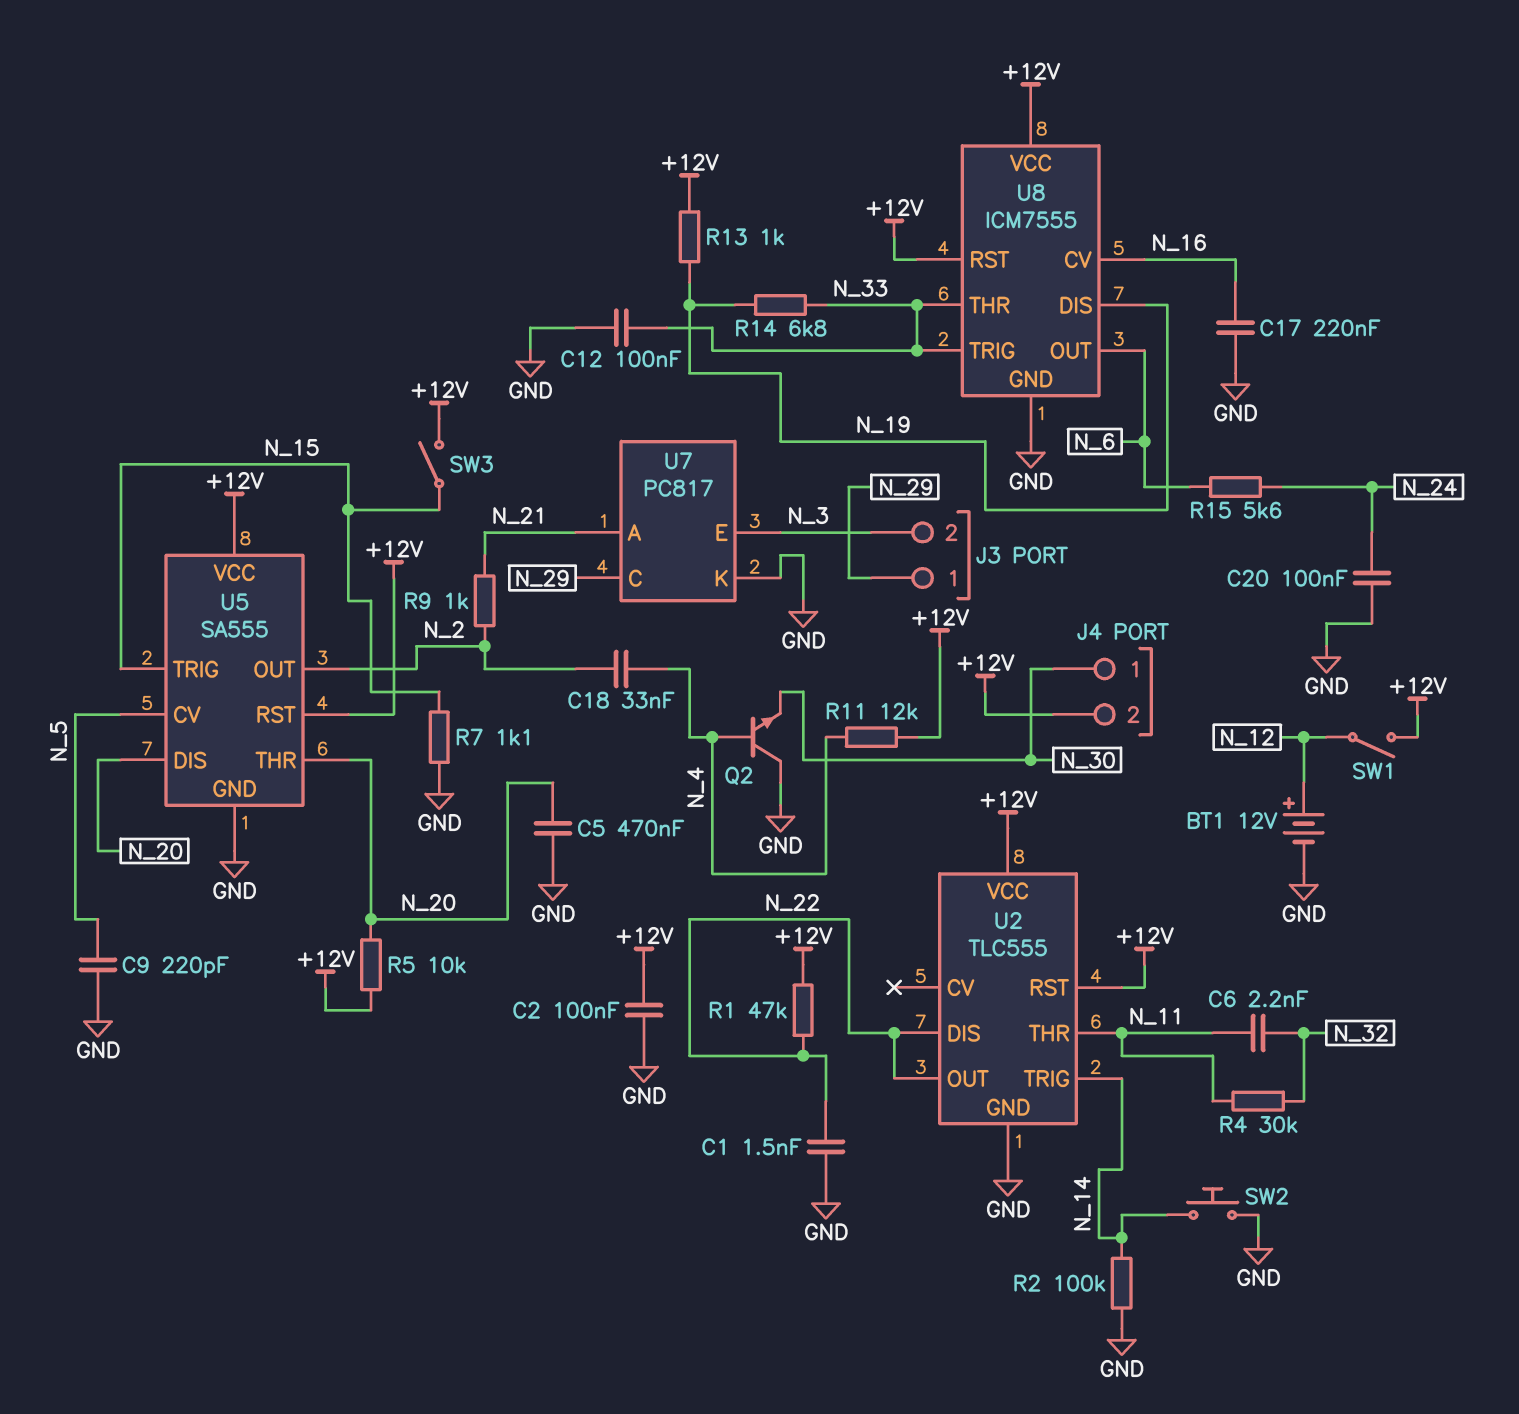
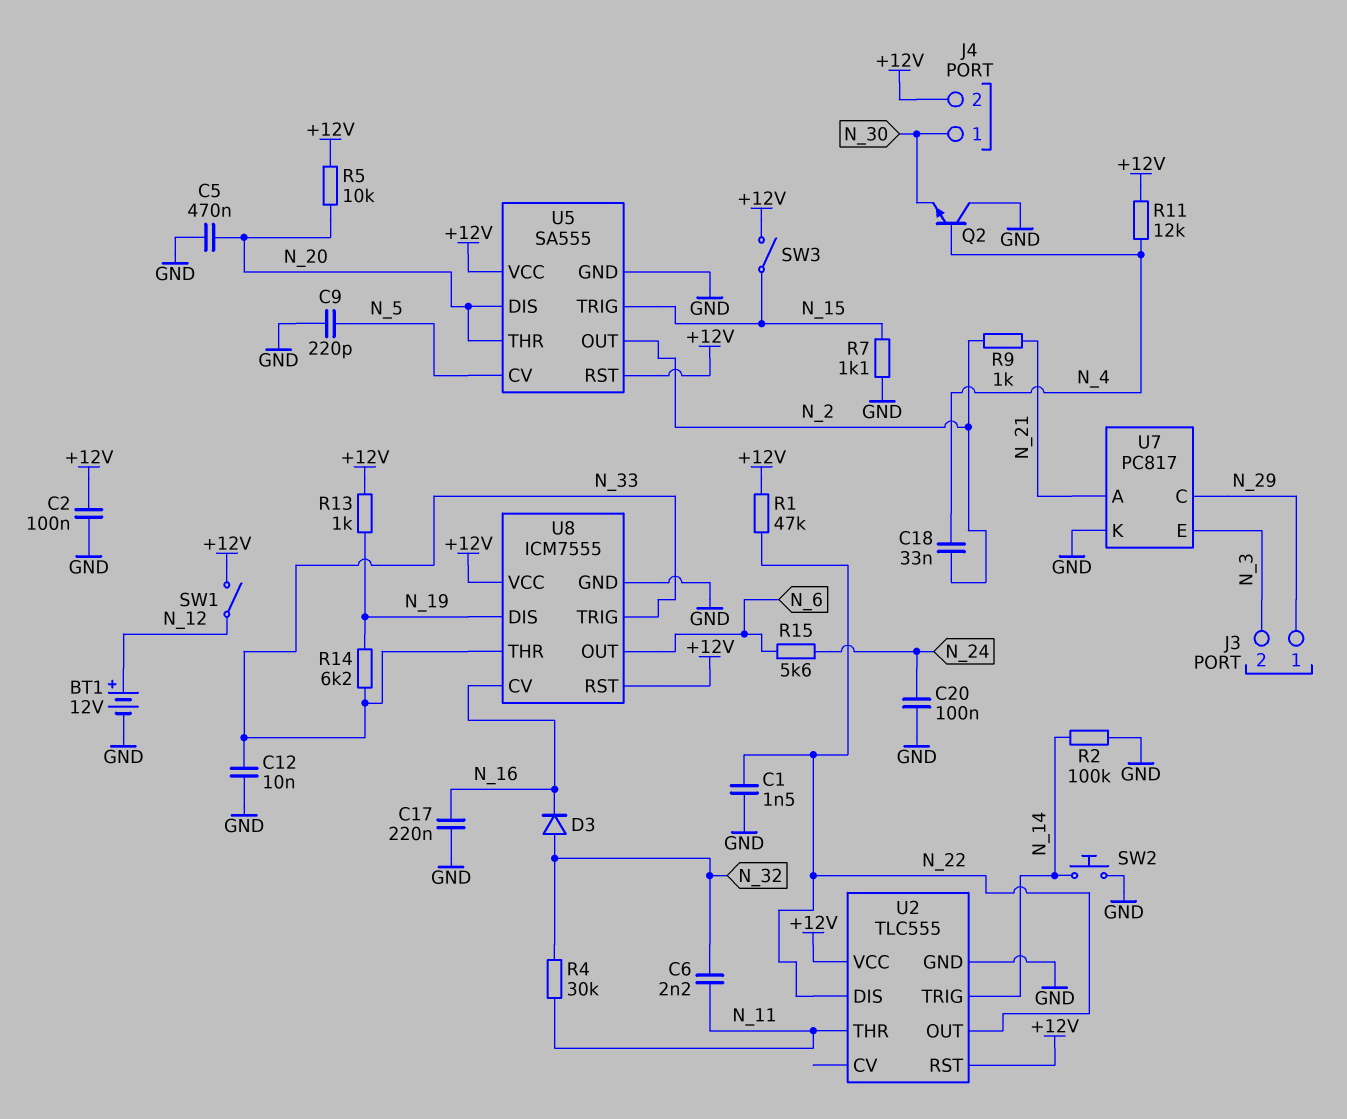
C12: 100nF (GND, N_33) -> 10nF (GND, N_33)
D3: none -> diode (A N_32, K N_16)
R14: 6.8k (N_19, N_33) -> 6.2k (N_19, N_33)

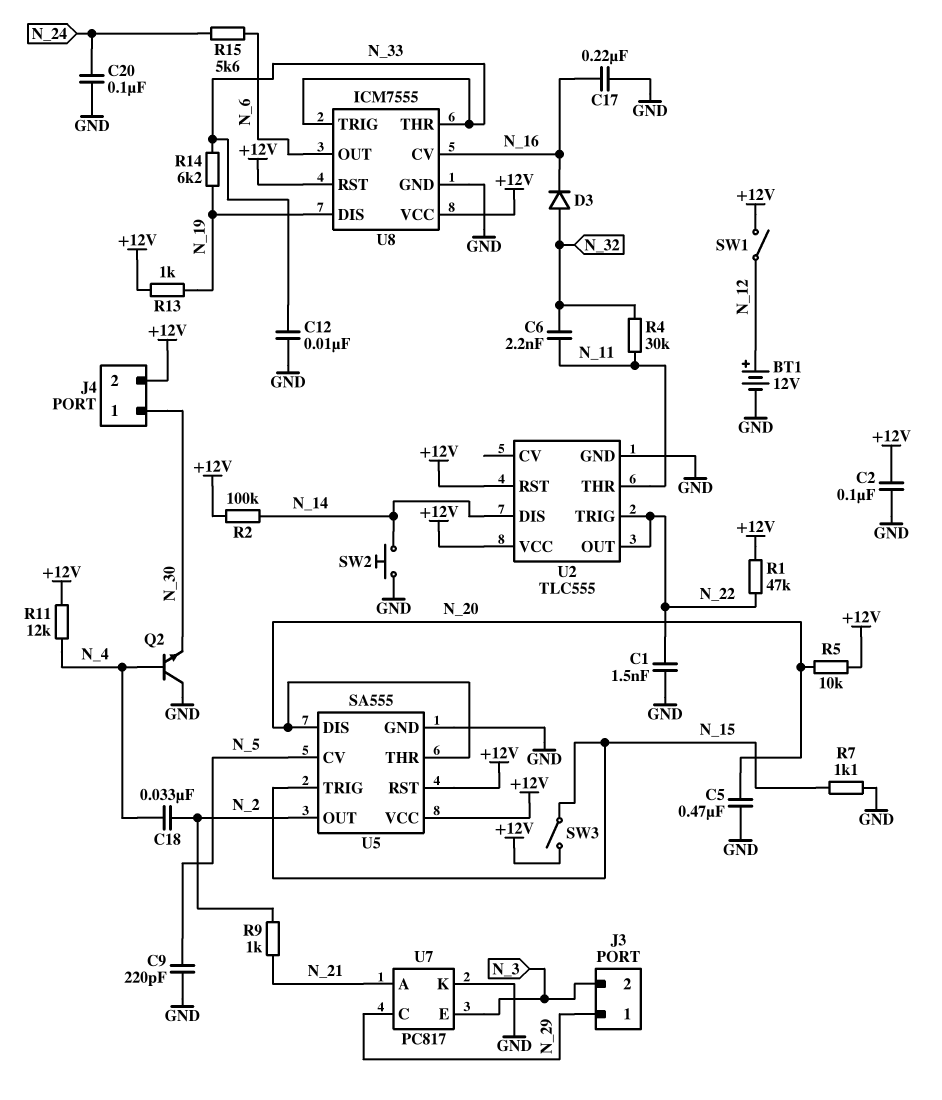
R2: 100k (GND, N_14) -> 100k (+12V, N_14)
U2 pin DIS: N_22 -> N_14
U2 pin TRIG: N_14 -> N_22

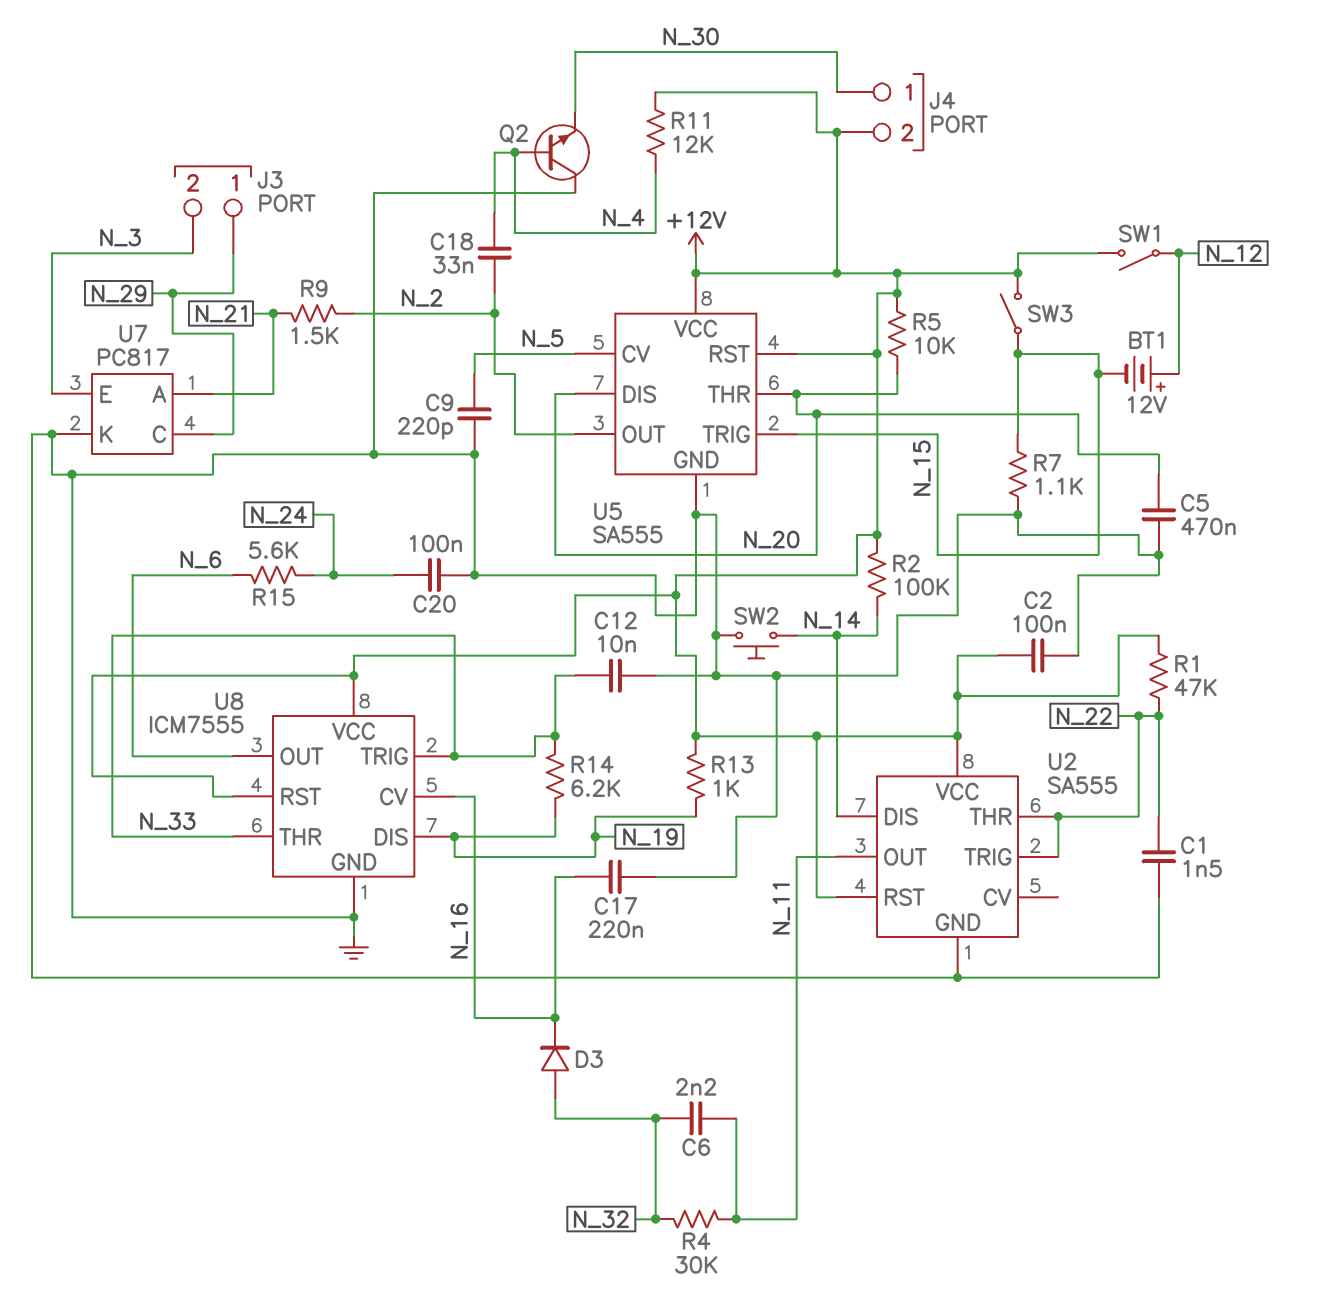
BT1: 12V (plus N_12, minus GND) -> 12V (plus N_12, minus N_15)
R9: 1k (N_2, N_21) -> 1.5k (N_2, N_21)
U2: TLC555 -> SA555
U2 pin OUT: N_22 -> N_11
U2 pin THR: N_11 -> N_22

